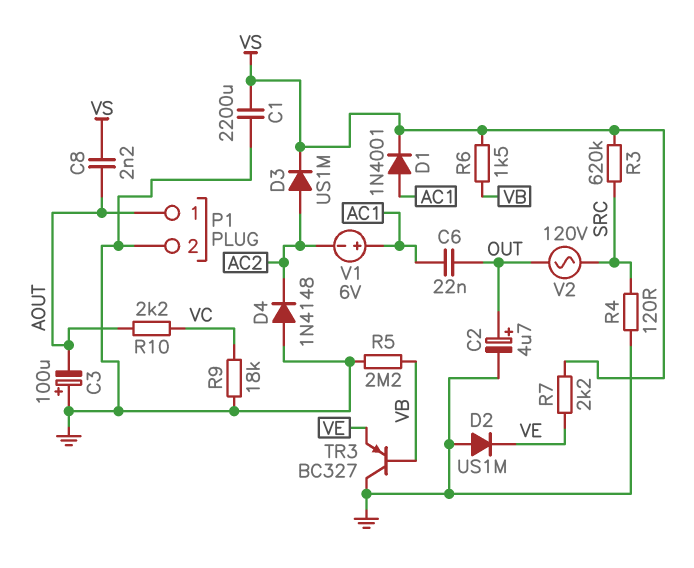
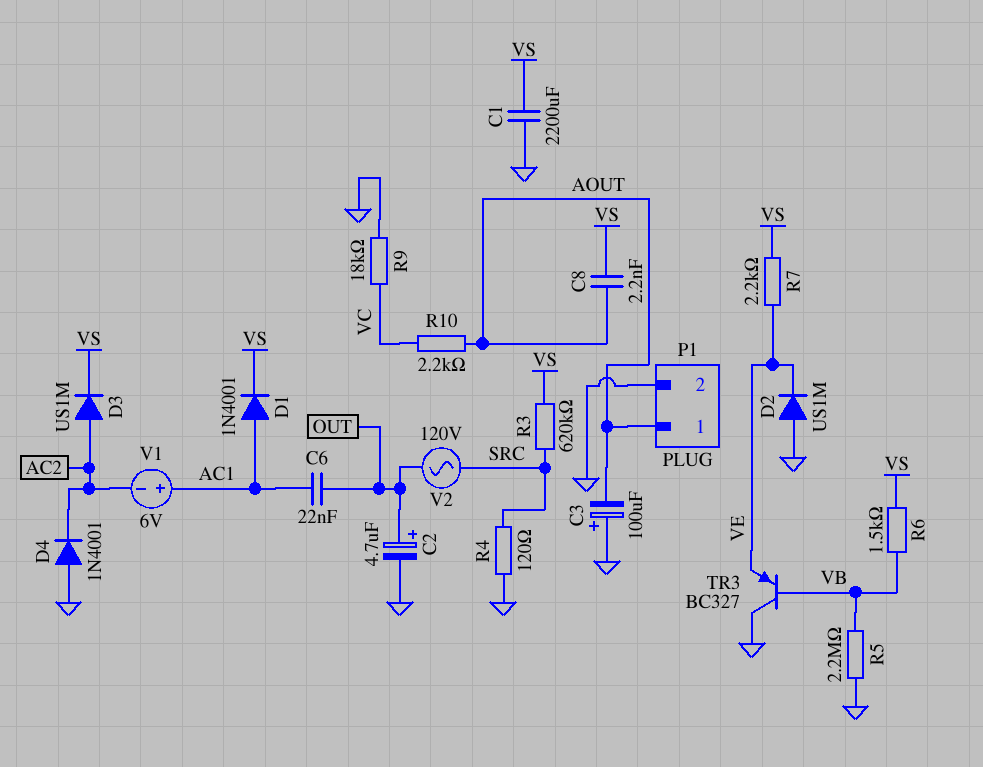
D4: diode 1N4148 (A GND, K AC2) -> diode 1N4001 (A GND, K AC2)

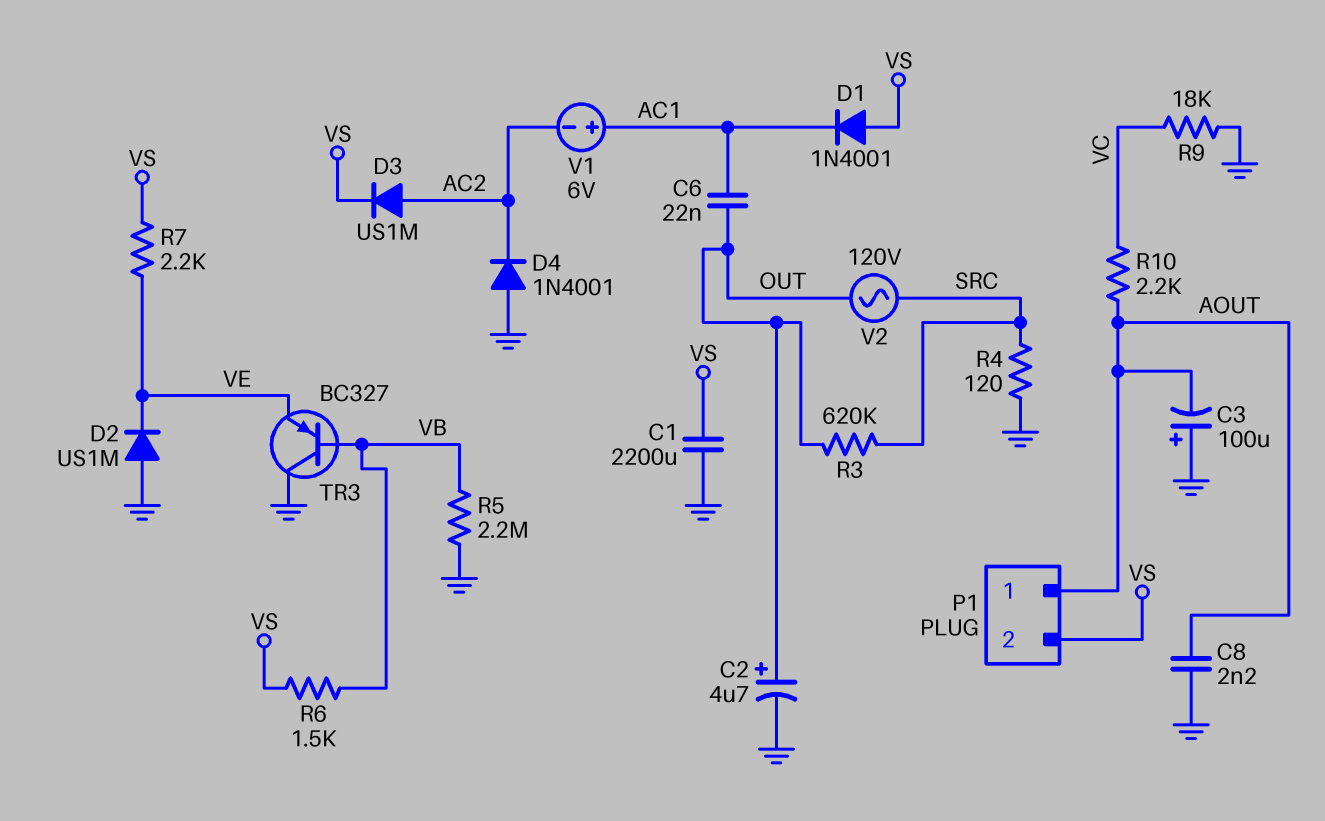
C8: 2.2nF (AOUT, VS) -> 2.2nF (AOUT, GND)
D1: diode 1N4001 (A AC1, K VS) -> diode 1N4001 (A VS, K AC1)
P1 pin 2: GND -> VS
R3: 620k (SRC, VS) -> 620k (OUT, SRC)

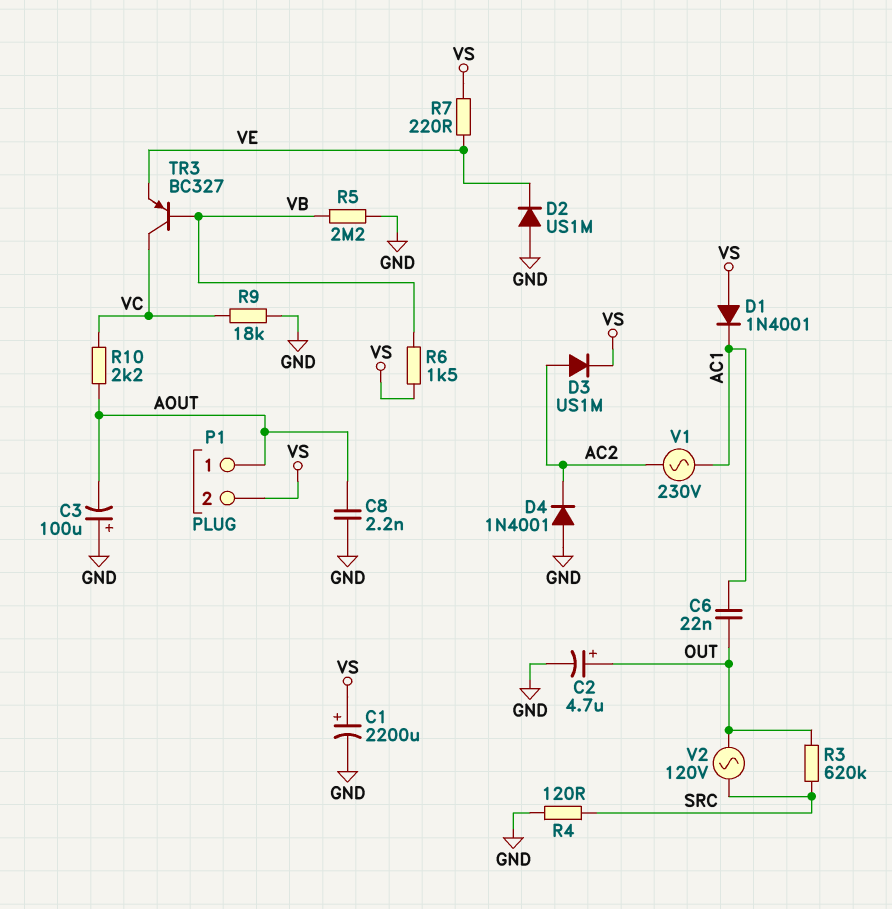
C1: 2200uF (GND, VS) -> 2200uF (plus VS, minus GND)
R7: 2.2k (VE, VS) -> 220 (VE, VS)
TR3: PNP BC327 (B VB, C GND, E VE) -> PNP BC327 (B VB, C VC, E VE)
V1: 6V (plus AC1, minus AC2) -> AC 230V (AC1, AC2)

